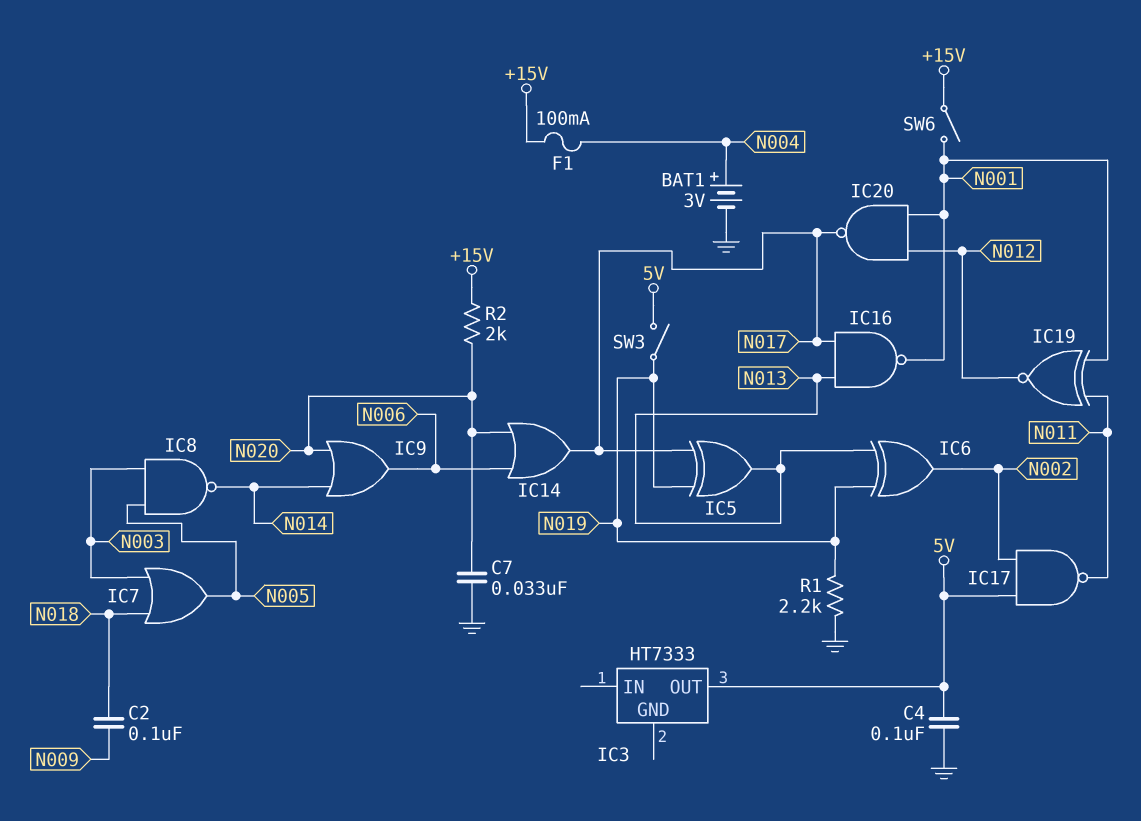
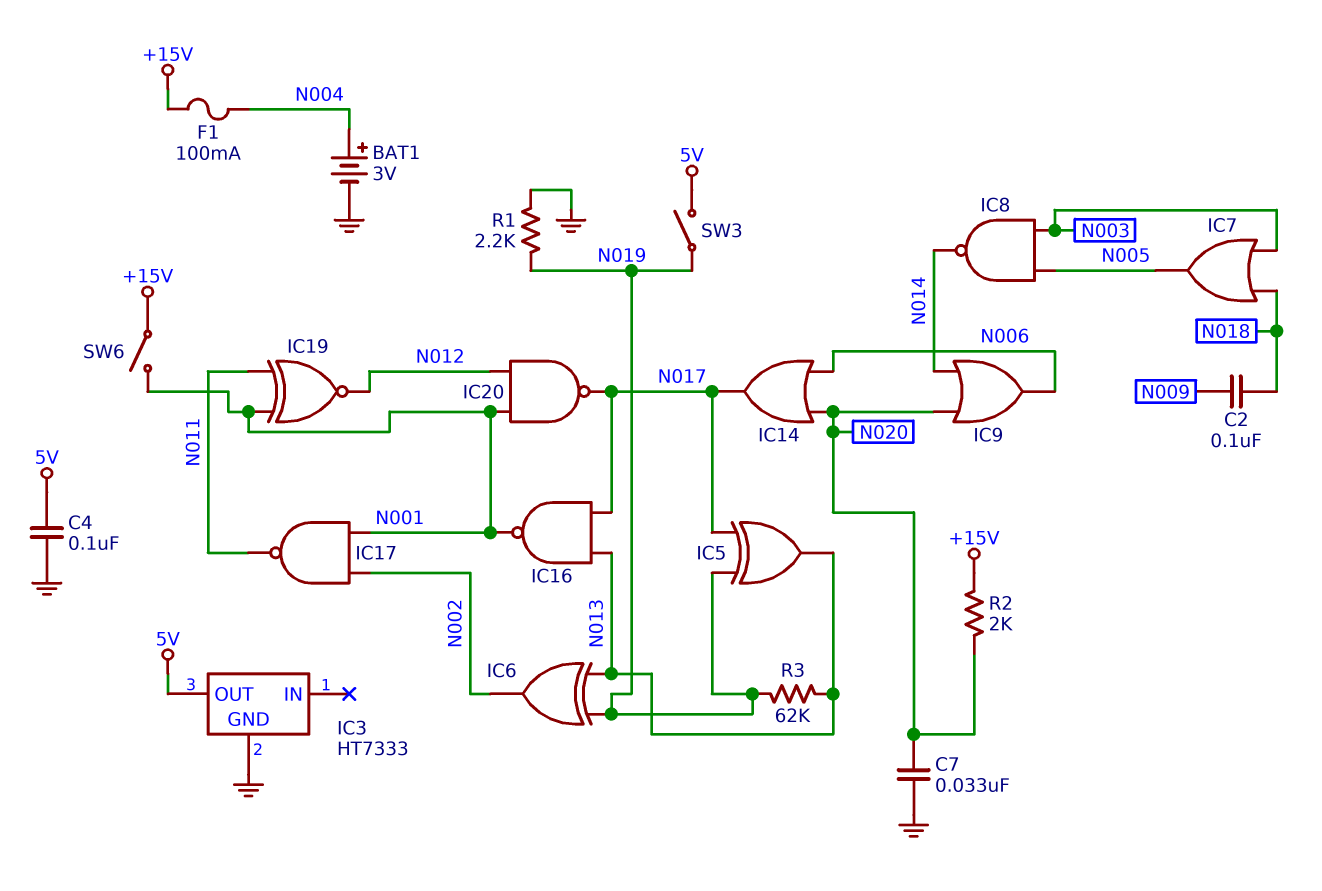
IC3 pin GND: none -> GND
IC17: NAND (in 5V, in N002, out N011) -> NAND (in N001, in N002, out N011)
R3: none -> 62k (N013, N019)

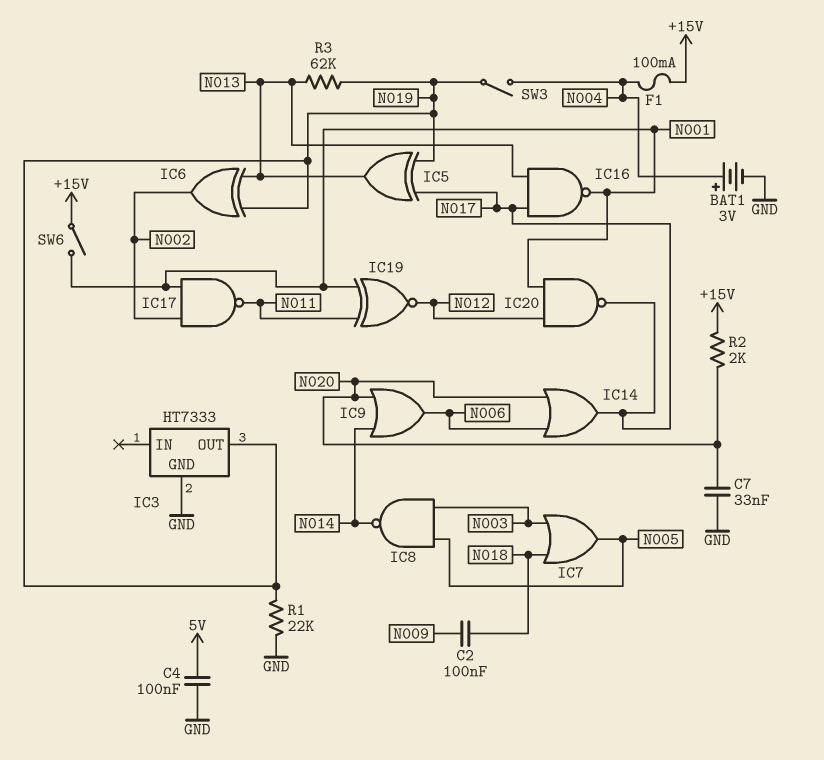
IC3 pin OUT: 5V -> N019
R1: 2.2k (GND, N019) -> 22k (GND, N019)
SW3: switch (5V, N019) -> switch (N004, N019)

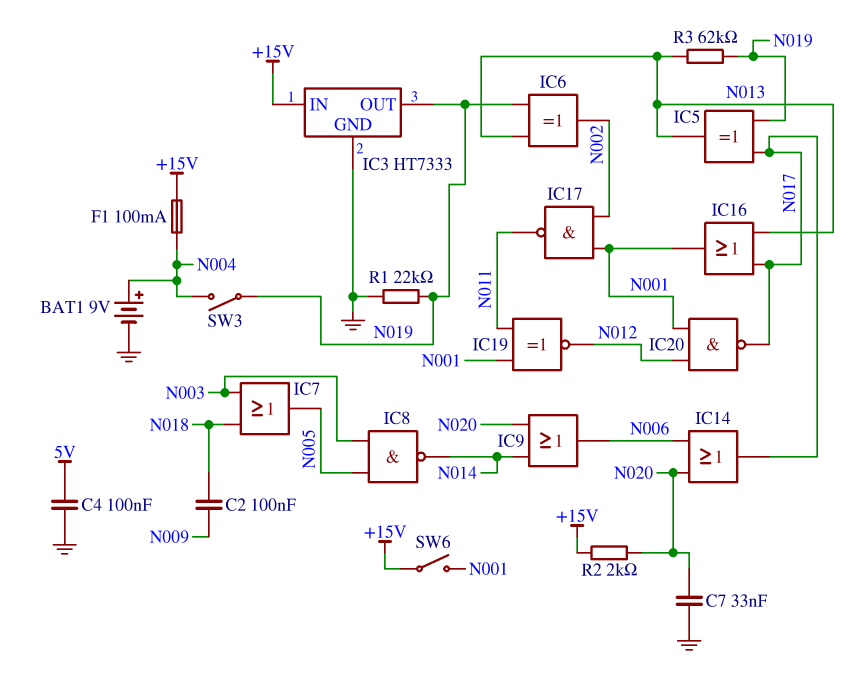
BAT1: 3V (plus N004, minus GND) -> 9V (plus N004, minus GND)
IC3 pin IN: none -> +15V
IC16: NAND (in N013, in N017, out N001) -> OR (in N013, in N017, out N001)

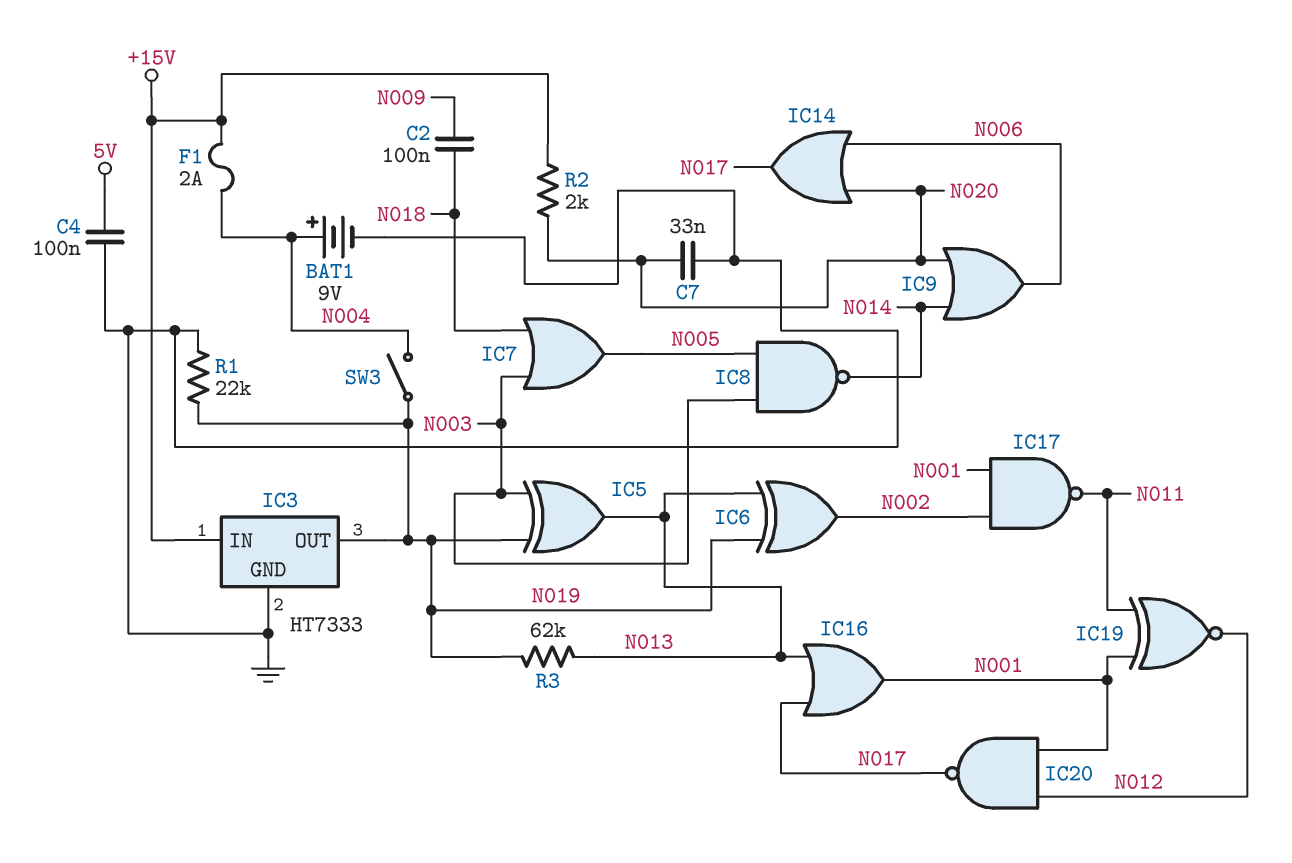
F1: 100mA (+15V, N004) -> 2A (+15V, N004)
IC5: XOR (in N017, in N019, out N013) -> XOR (in N003, in N019, out N013)
SW6: switch (+15V, N001) -> none

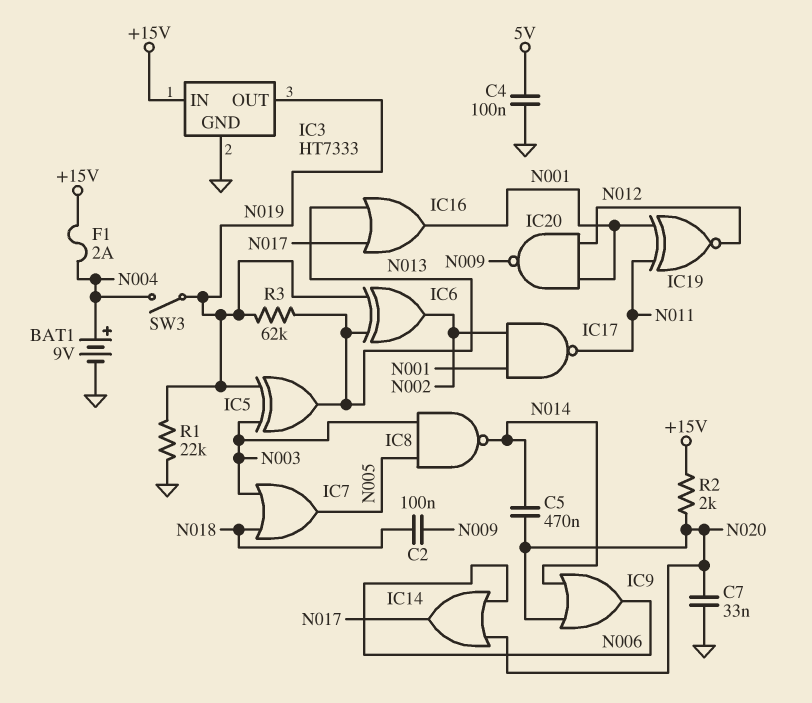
C5: none -> 470nF (N014, N020)
IC20: NAND (in N001, in N012, out N017) -> NAND (in N001, in N012, out N009)

